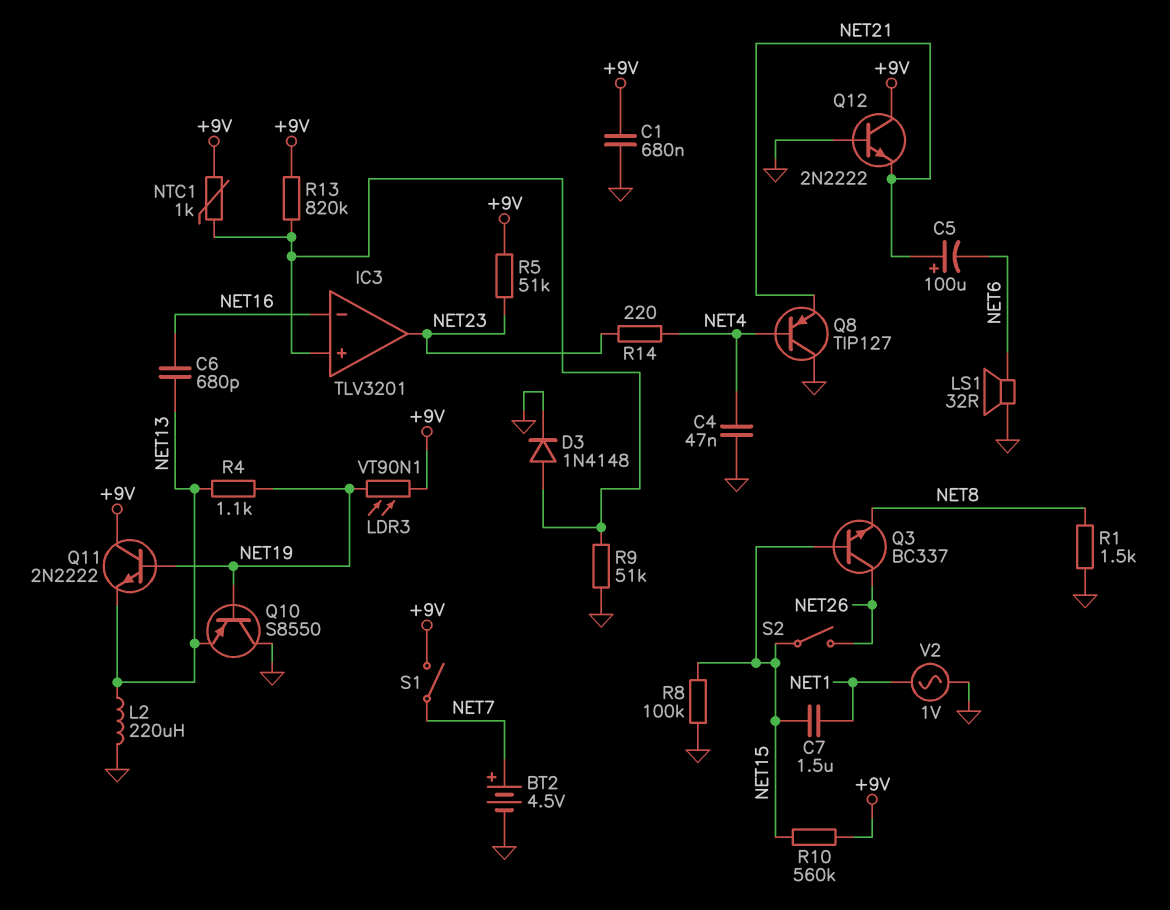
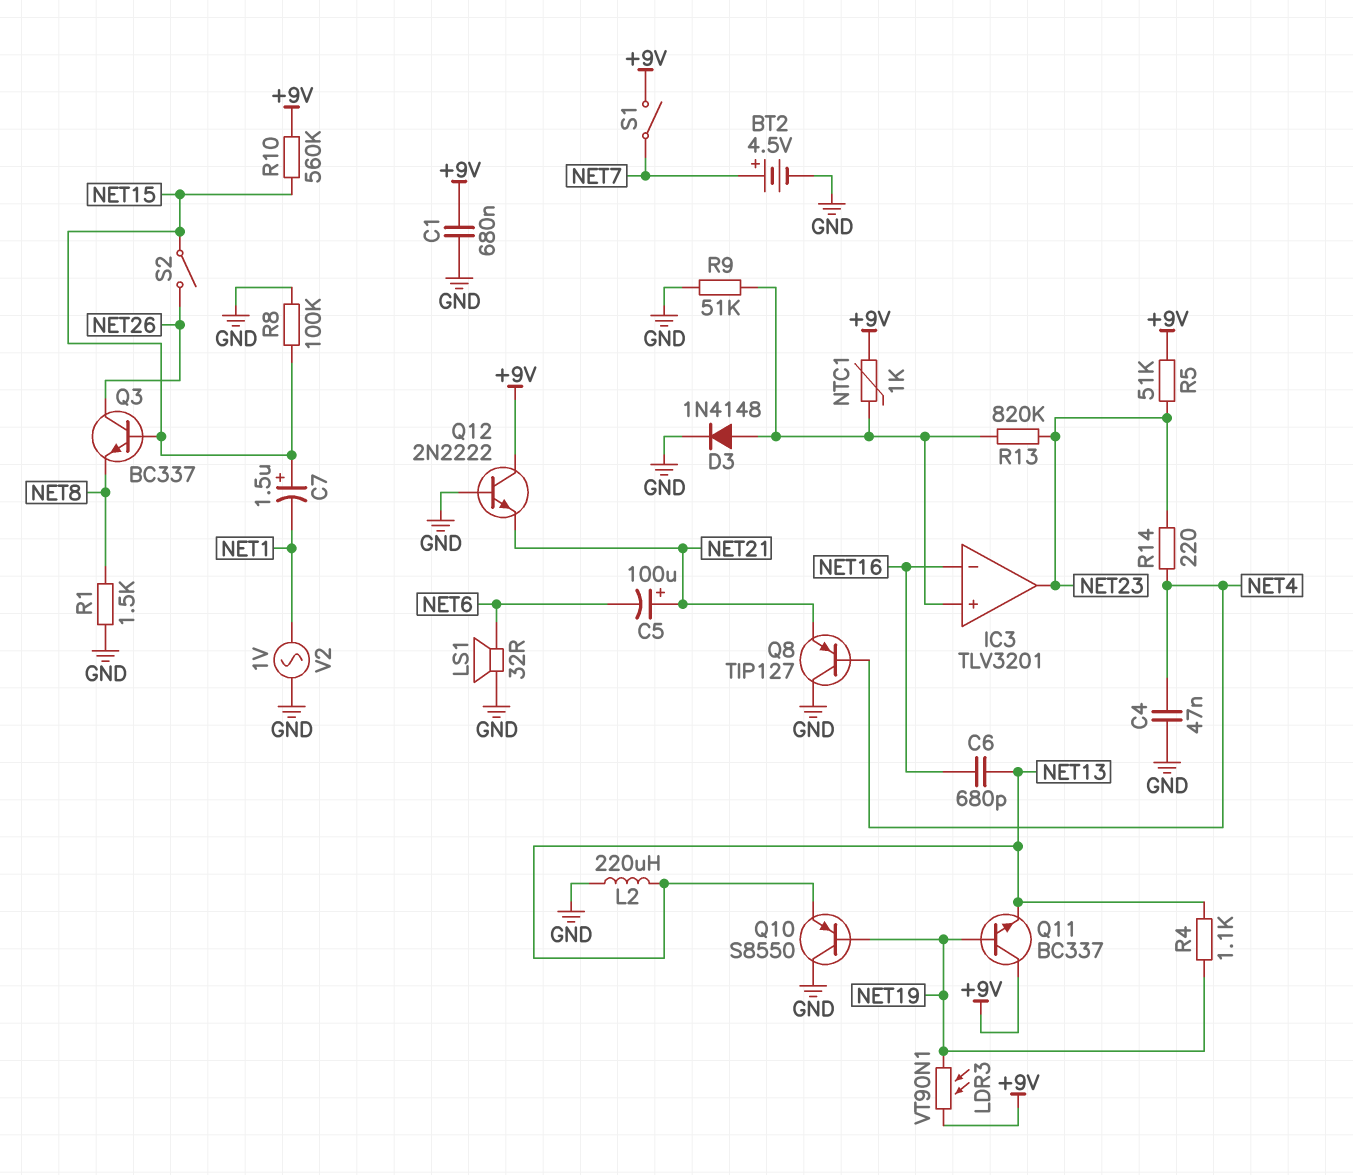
C7: 1.5uF (NET1, NET15) -> 1.5uF (plus NET15, minus NET1)
Q11: NPN 2N2222 (B NET19, C +9V, E NET13) -> NPN BC337 (B NET19, C +9V, E NET13)
R13: 820k (+9V, IC3/in+) -> 820k (IC3/in+, NET23)

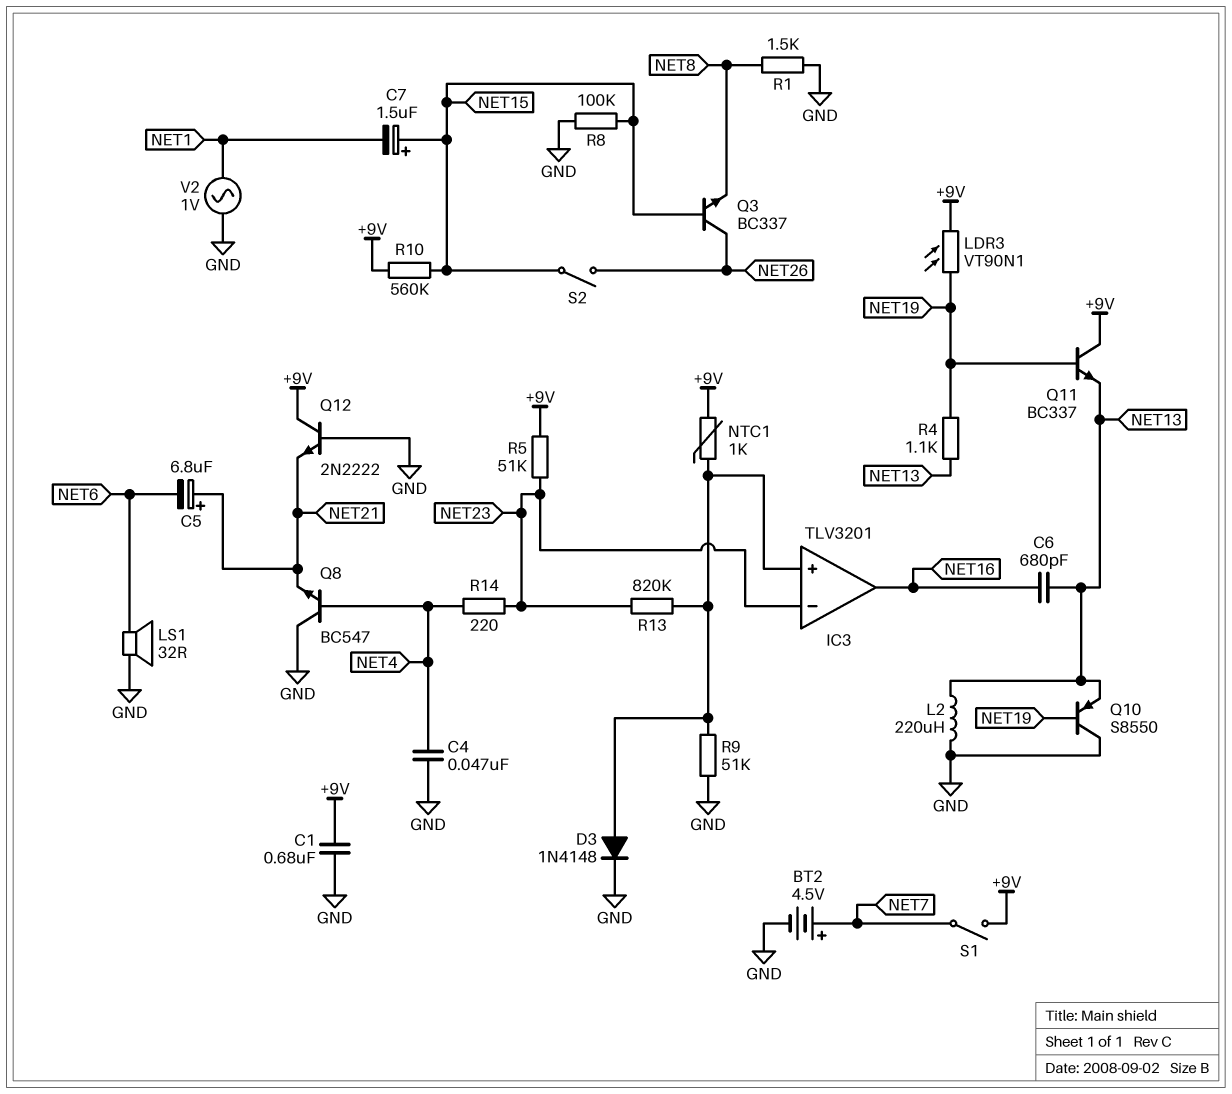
C5: 100uF (plus NET21, minus NET6) -> 6.8uF (plus NET21, minus NET6)
IC3 pin in-: NET16 -> NET23
IC3 pin out: NET23 -> NET16
Q8: PNP TIP127 (B NET4, C GND, E NET21) -> NPN BC547 (B NET4, C GND, E NET21)

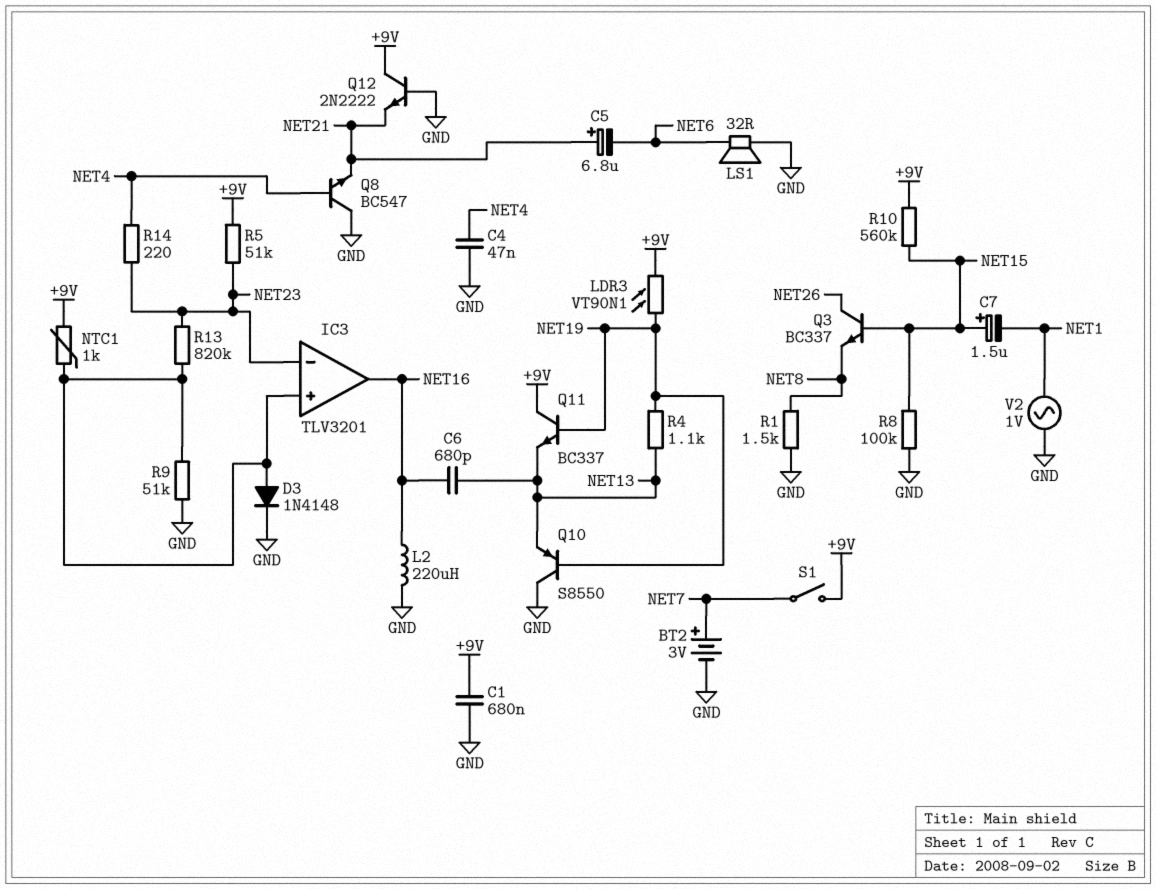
BT2: 4.5V (plus NET7, minus GND) -> 3V (plus NET7, minus GND)
L2: 220uH (GND, NET13) -> 220uH (GND, NET16)
S2: switch (NET15, NET26) -> none

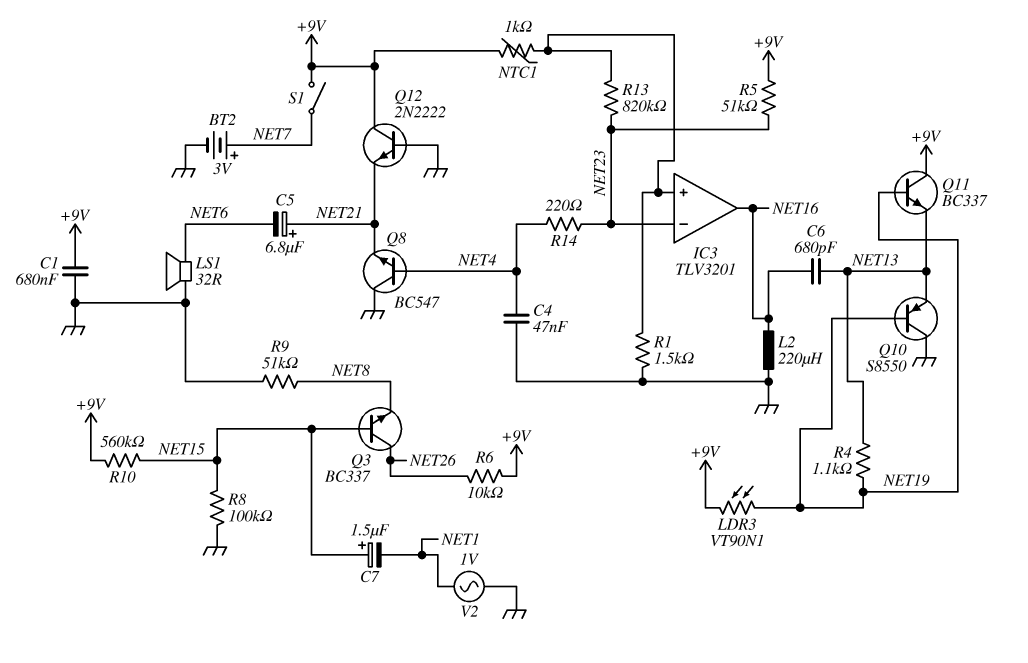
D3: diode 1N4148 (A IC3/in+, K GND) -> none
R1: 1.5k (GND, NET8) -> 1.5k (GND, IC3/in+)
R6: none -> 10k (+9V, NET26)
R9: 51k (GND, IC3/in+) -> 51k (GND, NET8)

